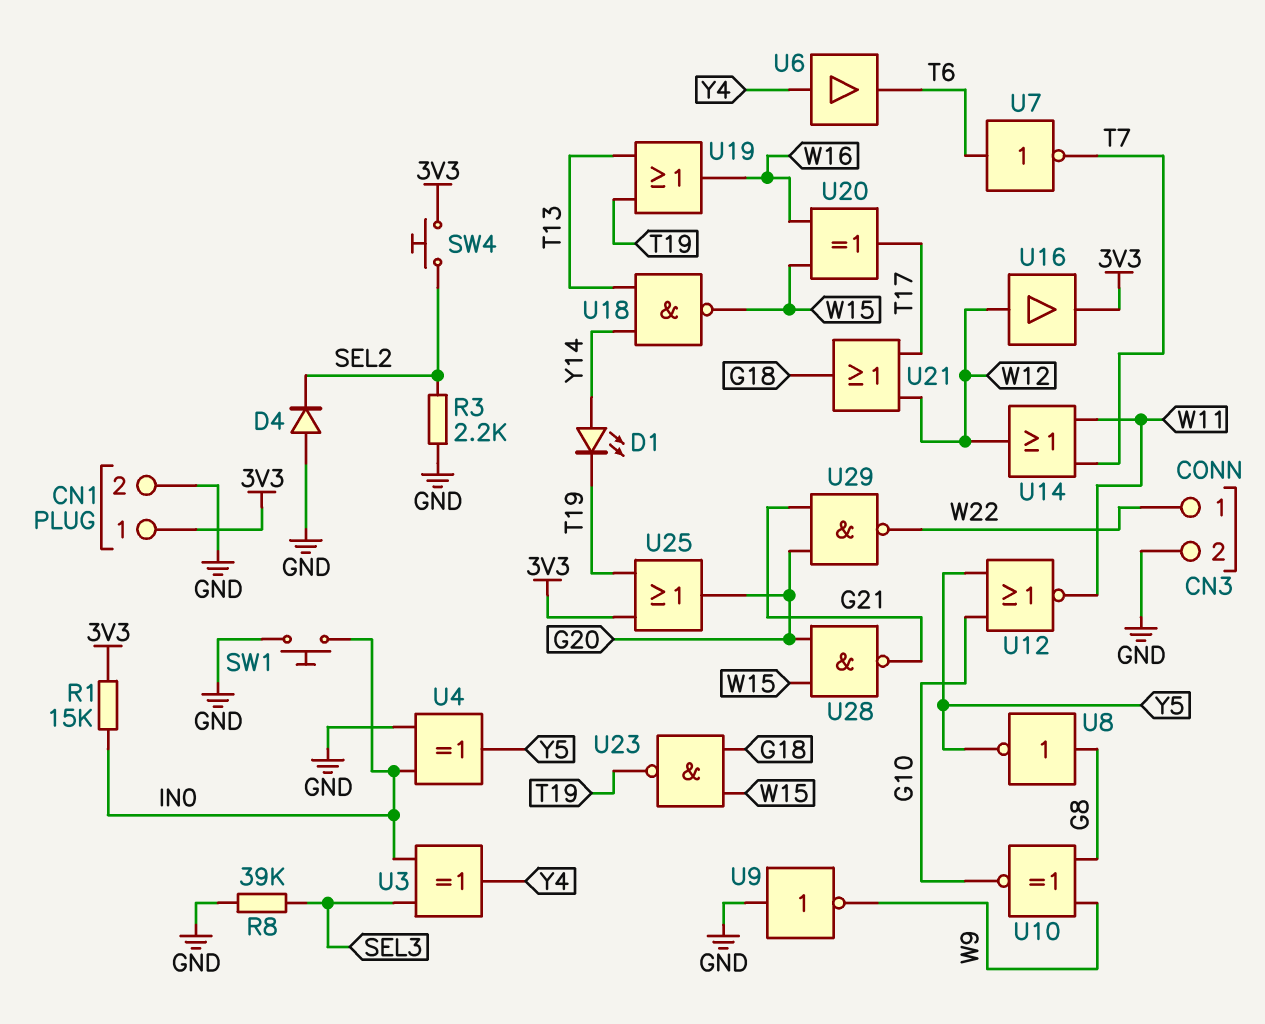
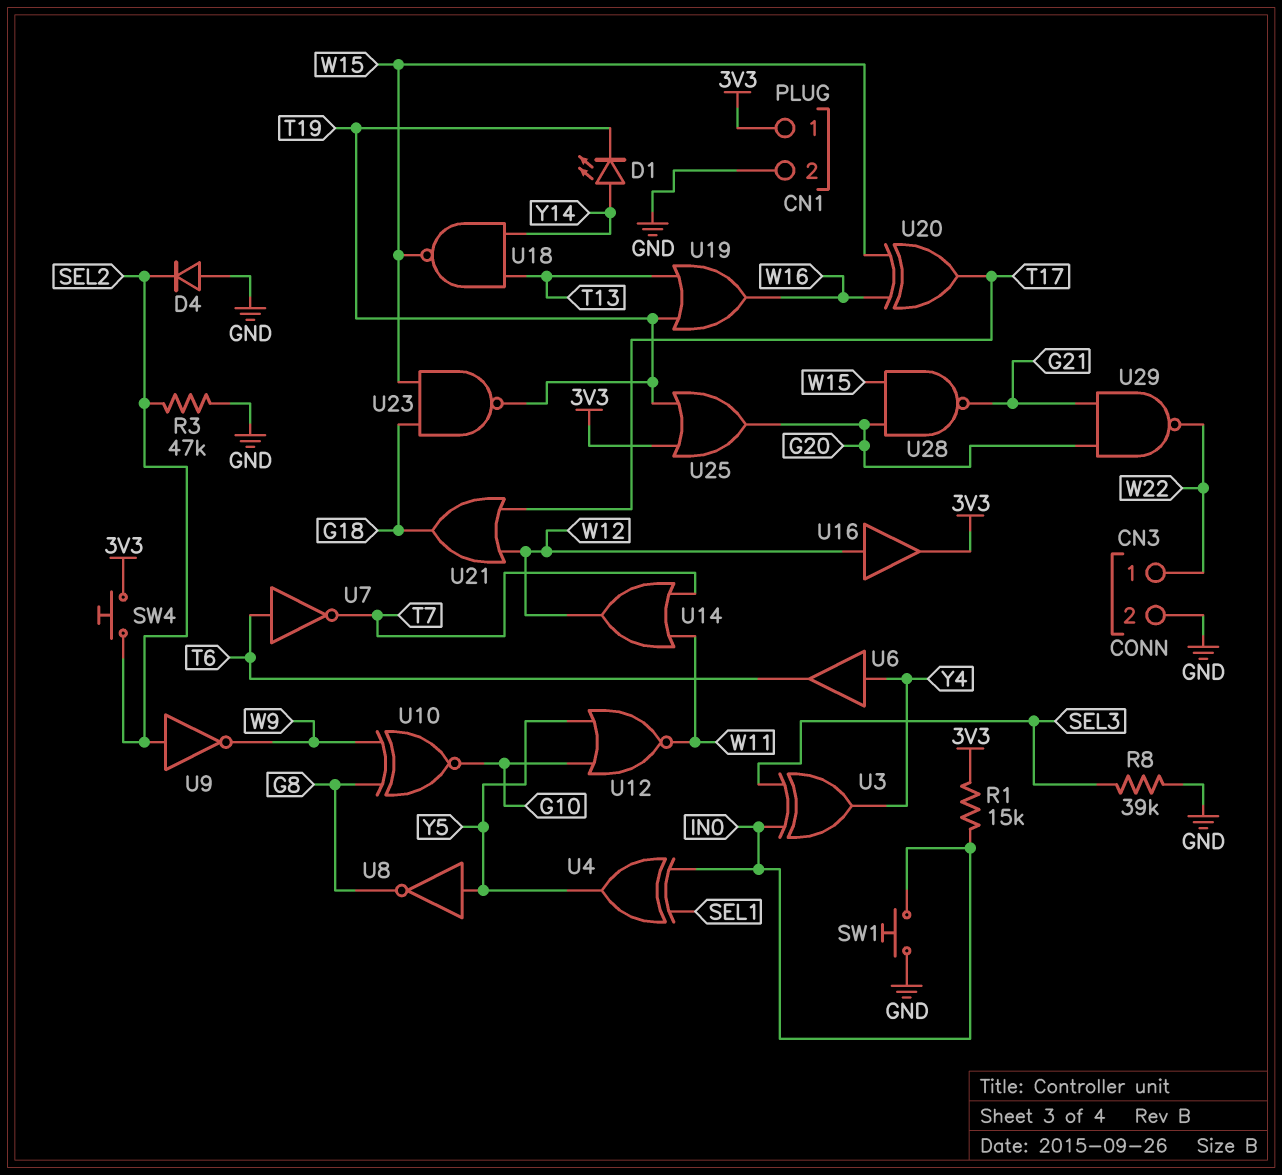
R3: 2.2k (GND, SEL2) -> 47k (GND, SEL2)
U4: XOR (in GND, in IN0, out Y5) -> XOR (in IN0, in SEL1, out Y5)
U8: NOT (in G8, out Y5) -> NOT (in Y5, out G8)
U9: NOT (in GND, out W9) -> NOT (in SEL2, out W9)

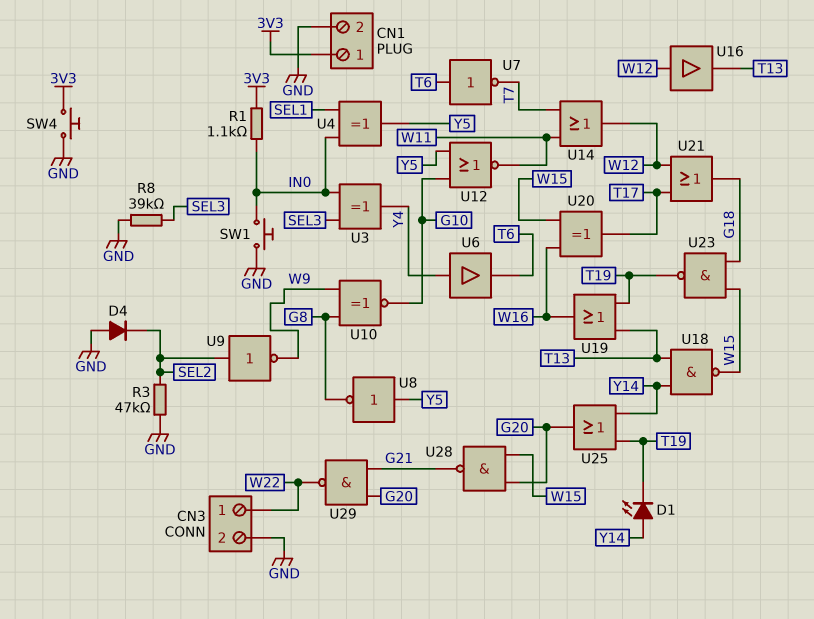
R1: 15k (3V3, IN0) -> 1.1k (3V3, IN0)
SW4: button (3V3, SEL2) -> button (3V3, GND)
U16: buffer (in W12, out 3V3) -> buffer (in W12, out T13)
U25: OR (in 3V3, in T19, out G20) -> OR (in T19, in Y14, out G20)

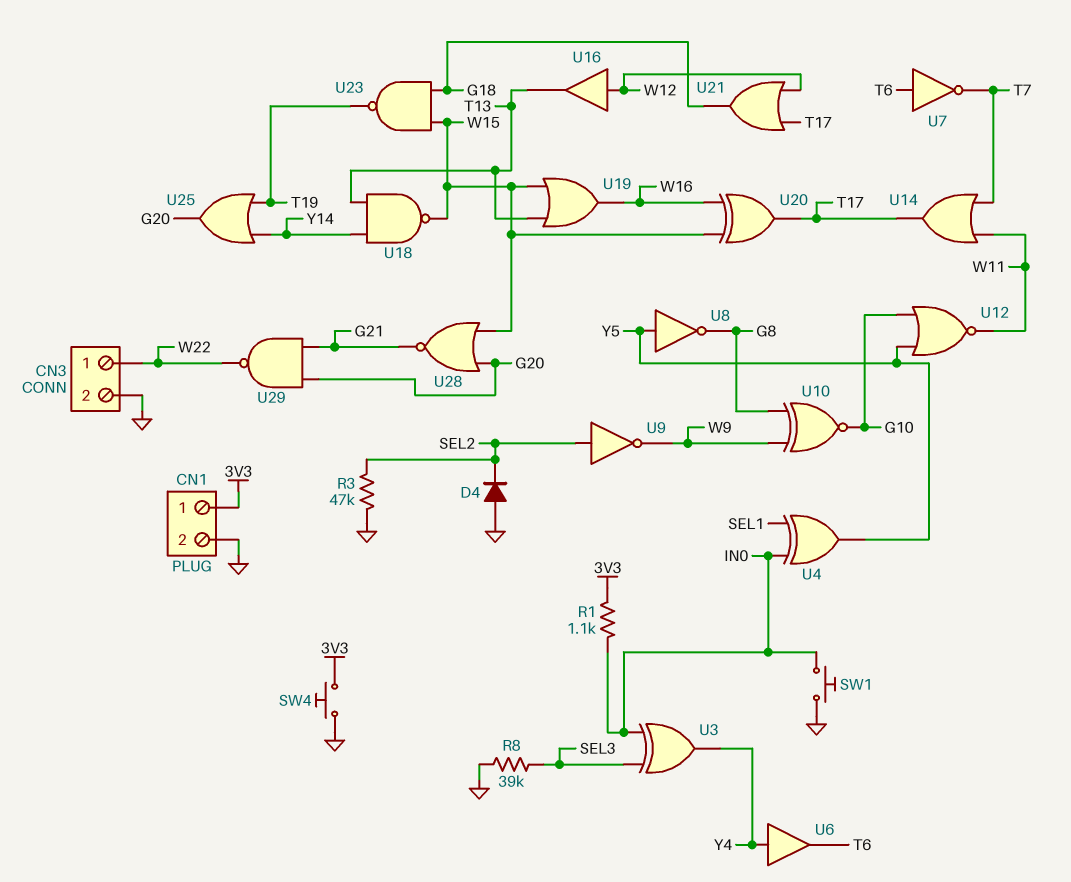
D1: LED (A Y14, K T19) -> none
U14: OR (in T7, in W11, out W12) -> OR (in T7, in W11, out T17)
U19: OR (in T13, in T19, out W16) -> OR (in T13, in W15, out W16)
U28: NAND (in G20, in W15, out G21) -> NOR (in G20, in W15, out G21)

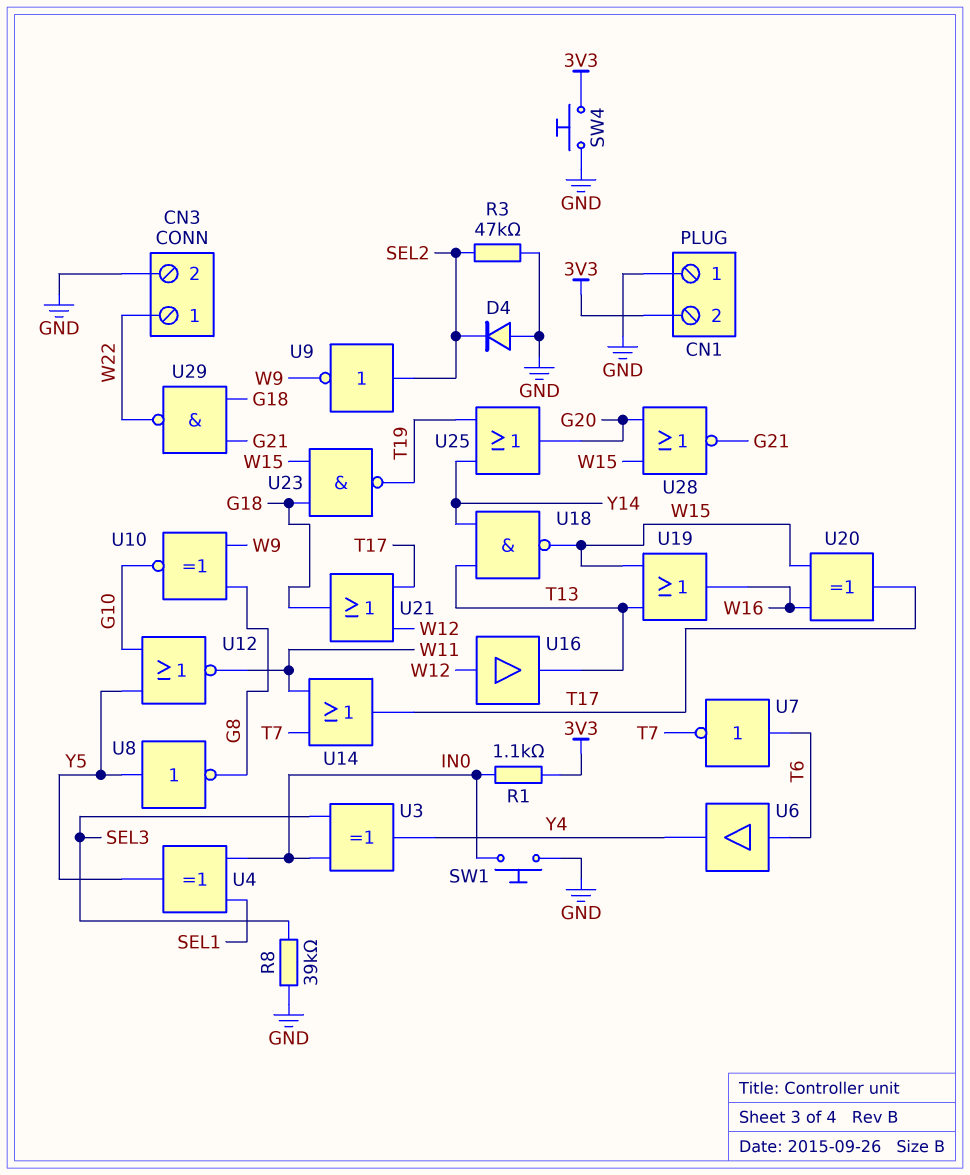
CN1 pin 1: 3V3 -> GND
CN1 pin 2: GND -> 3V3
U6: buffer (in Y4, out T6) -> buffer (in T6, out Y4)
U29: NAND (in G20, in G21, out W22) -> NAND (in G18, in G21, out W22)

